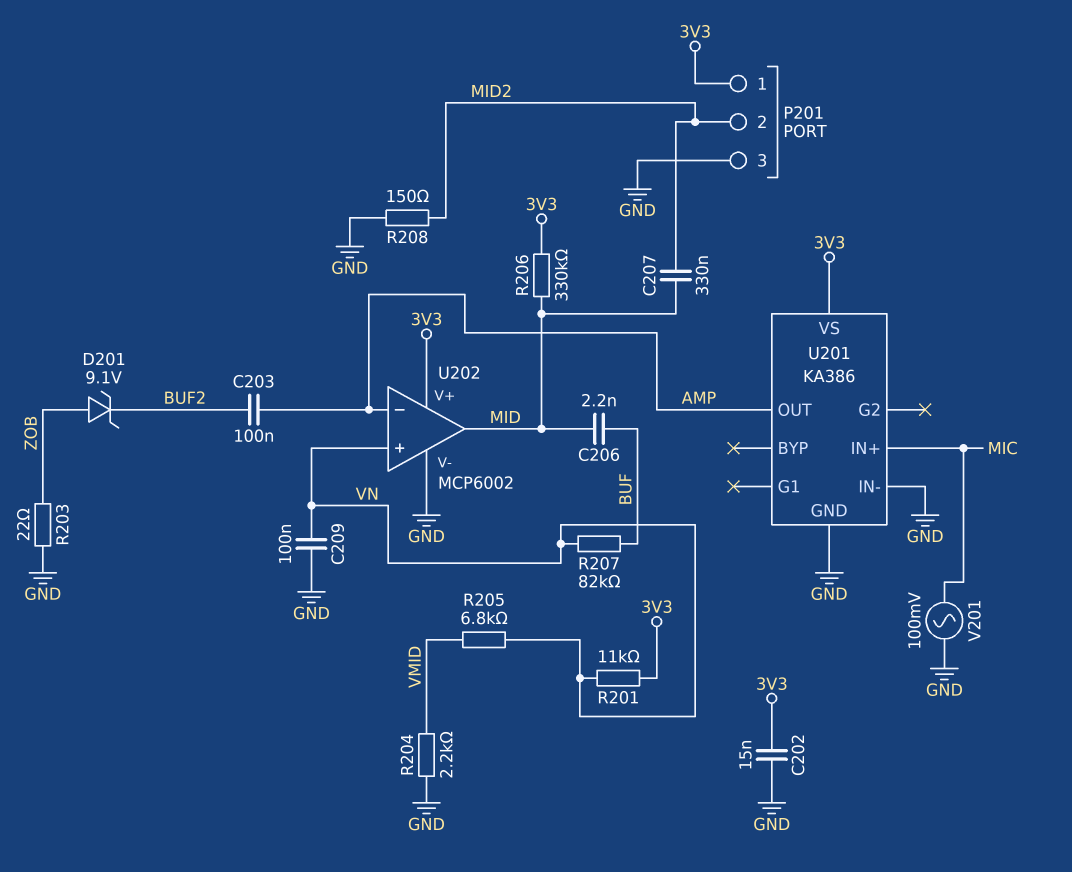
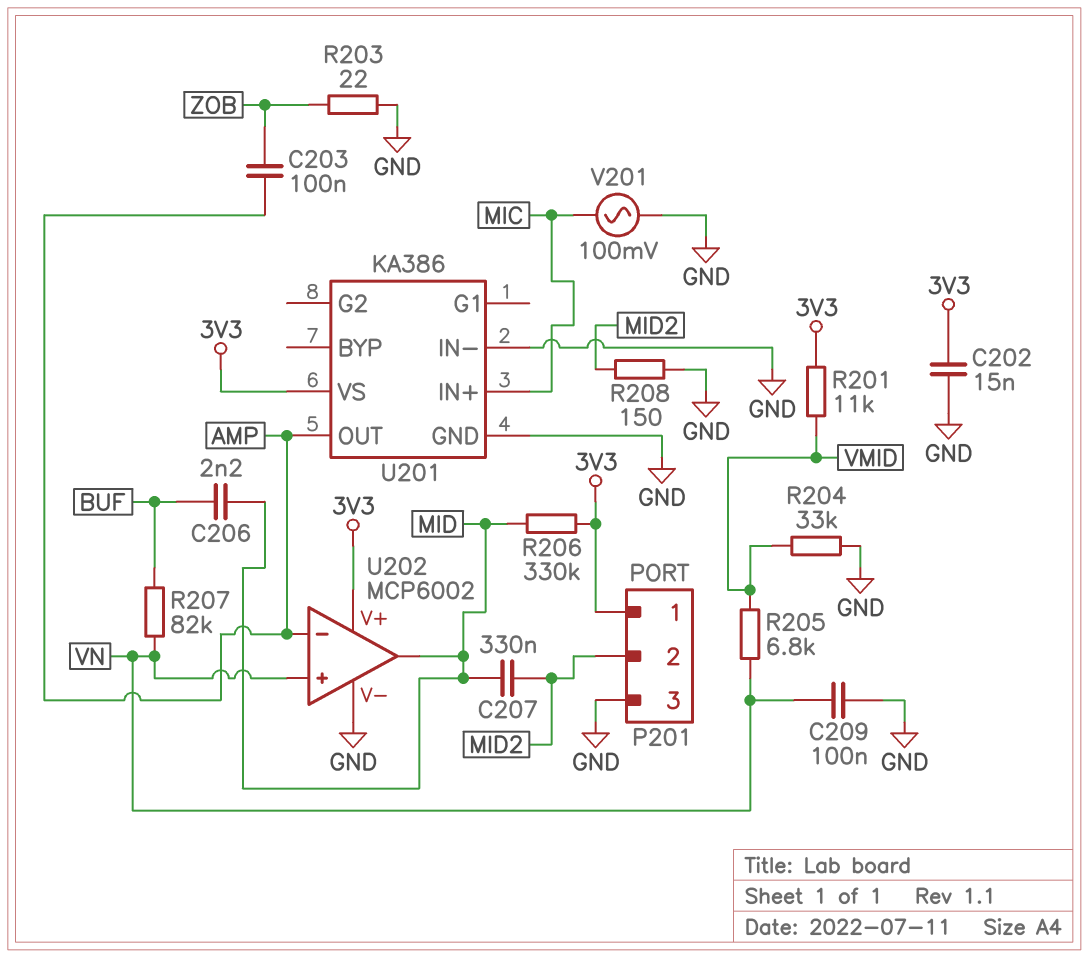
C203: 100nF (AMP, BUF2) -> 100nF (AMP, ZOB)
D201: zener 9.1V (A ZOB, K BUF2) -> none
R201: 11k (3V3, VN) -> 11k (3V3, VMID)
R204: 2.2k (GND, VMID) -> 33k (GND, VMID)

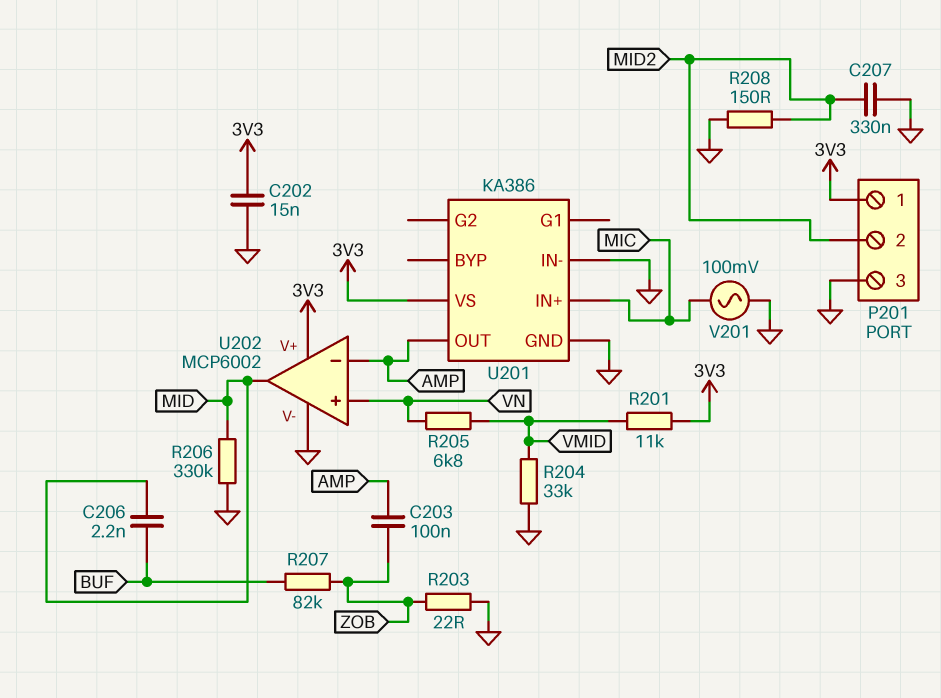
C207: 330nF (MID, MID2) -> 330nF (GND, MID2)
C209: 100nF (GND, VN) -> none
R206: 330k (3V3, MID) -> 330k (GND, MID)
R207: 82k (BUF, VN) -> 82k (BUF, ZOB)

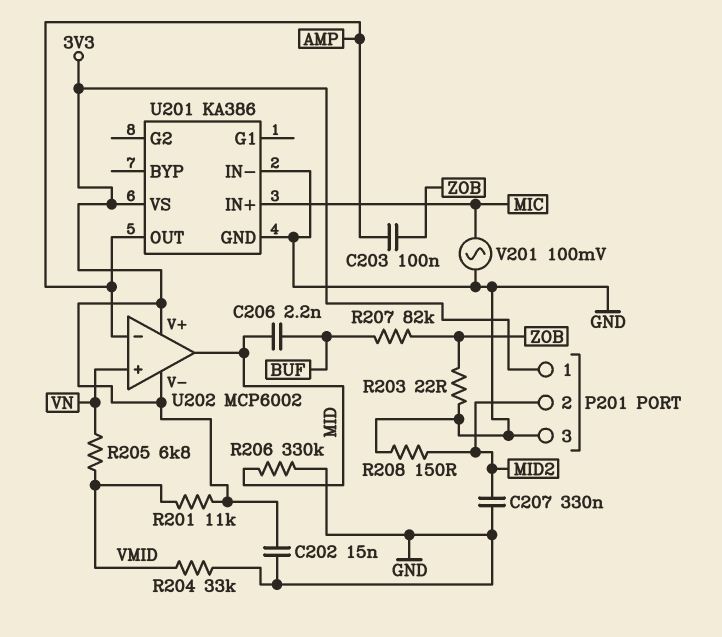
U202 pin V-: GND -> 3V3

